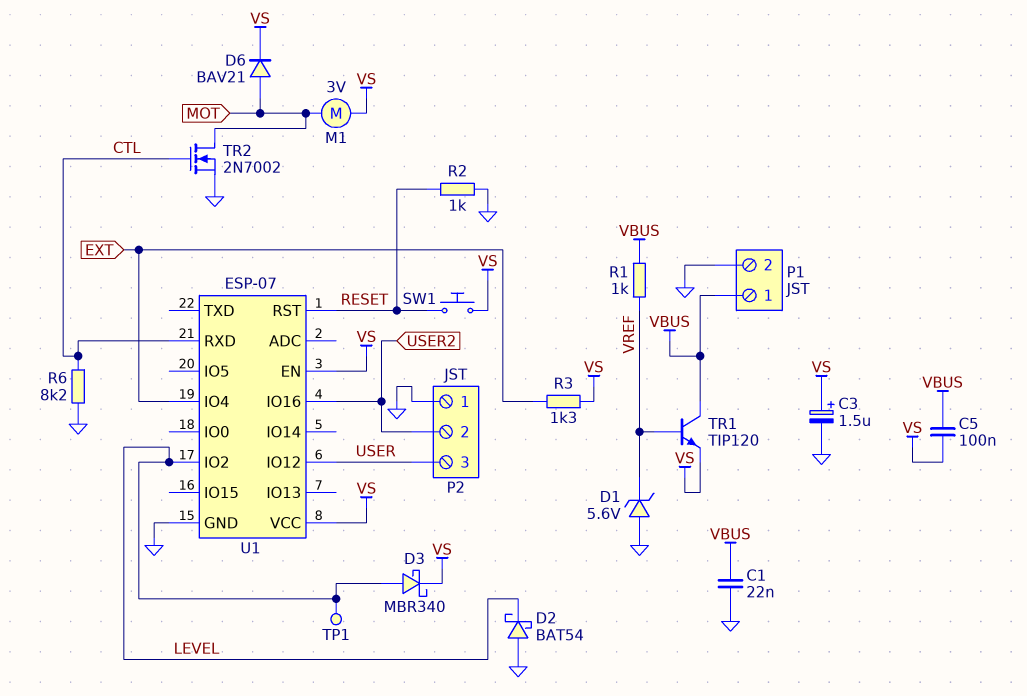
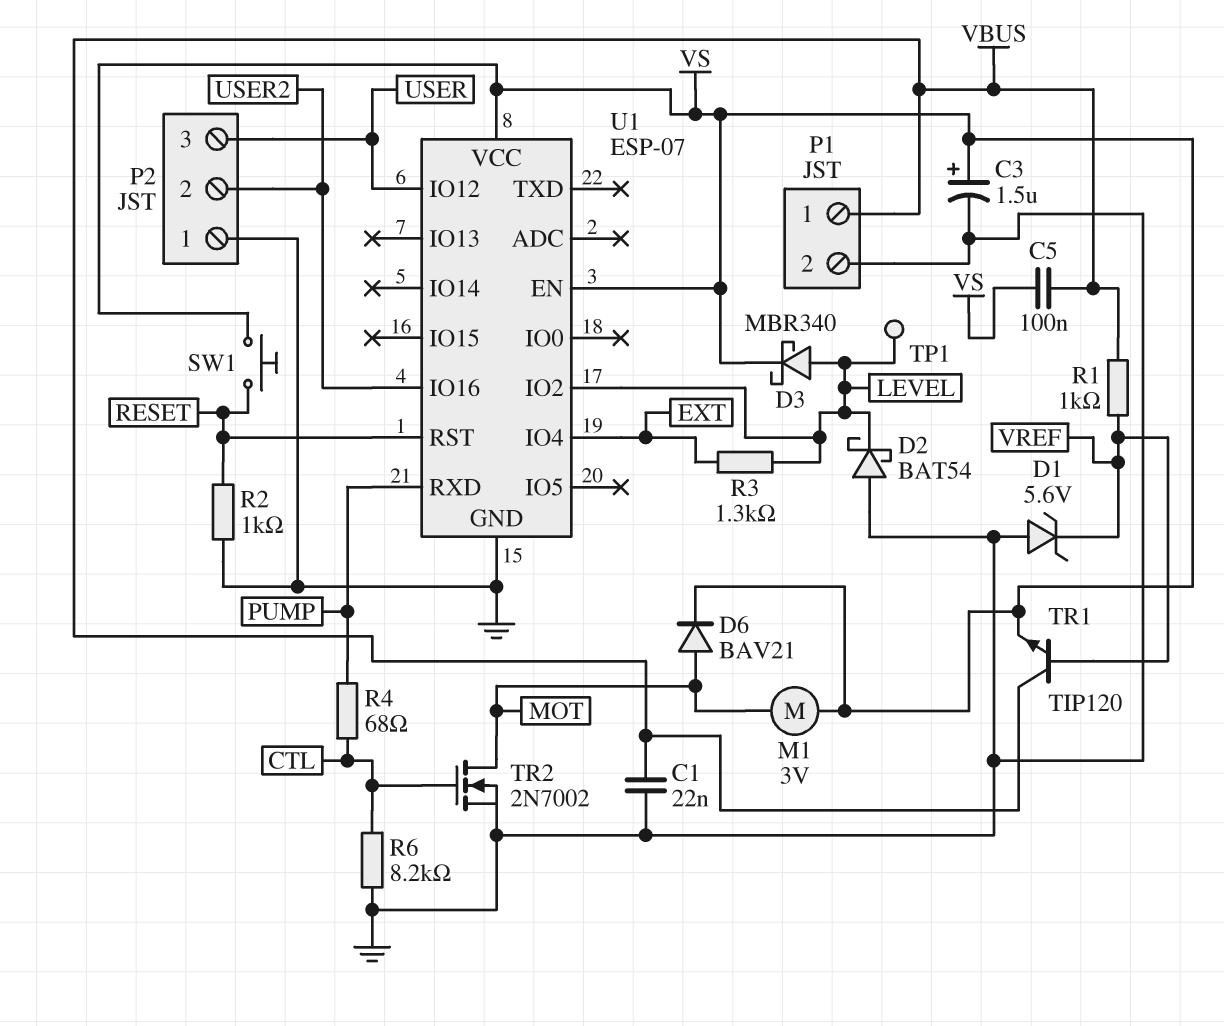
R3: 1.3k (EXT, VS) -> 1.3k (EXT, LEVEL)
R4: none -> 68 (CTL, PUMP)
U1 pin RXD: CTL -> PUMP

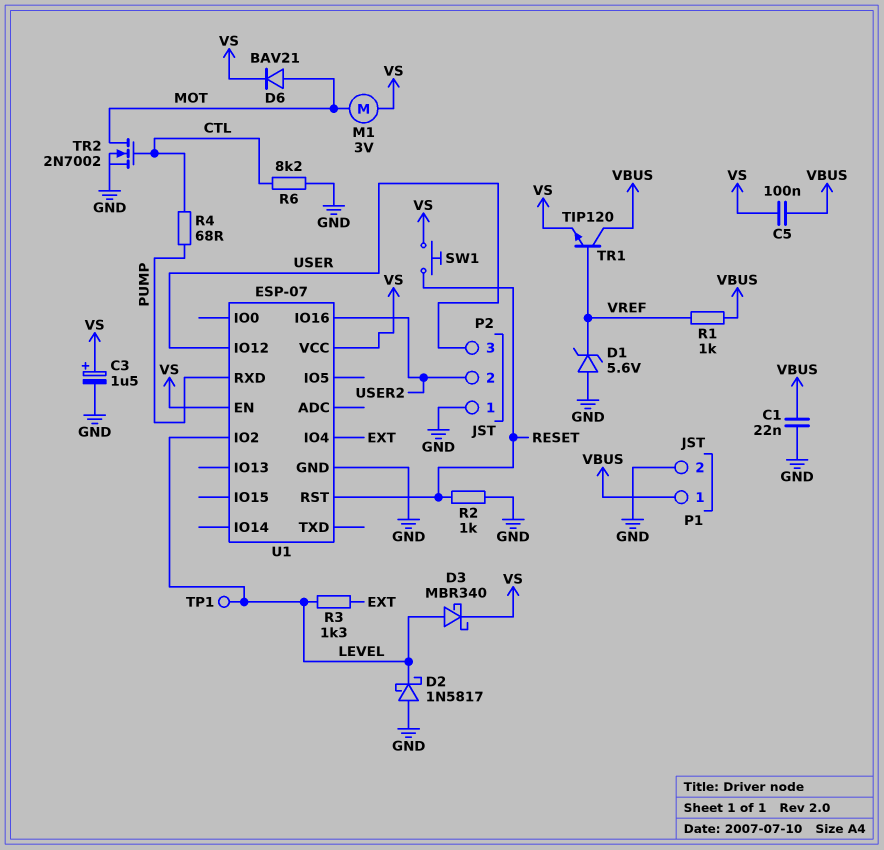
D2: schottky BAT54 (A GND, K LEVEL) -> schottky 1N5817 (A GND, K LEVEL)

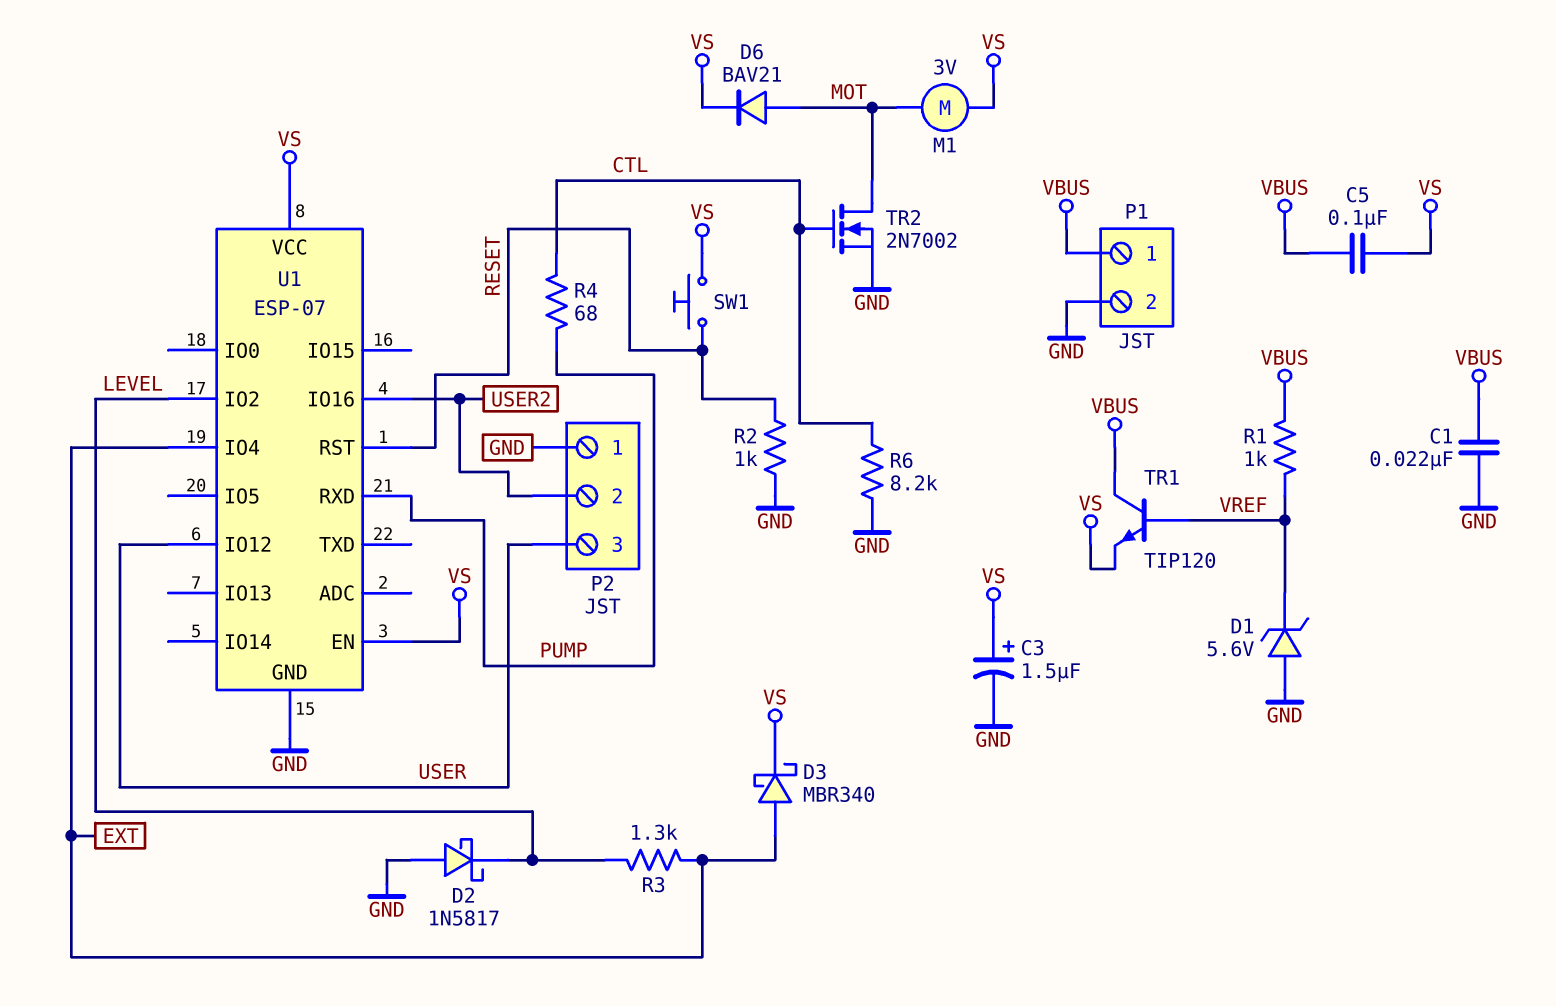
D3: schottky MBR340 (A LEVEL, K VS) -> schottky MBR340 (A EXT, K VS)
TP1: test point (LEVEL) -> none

